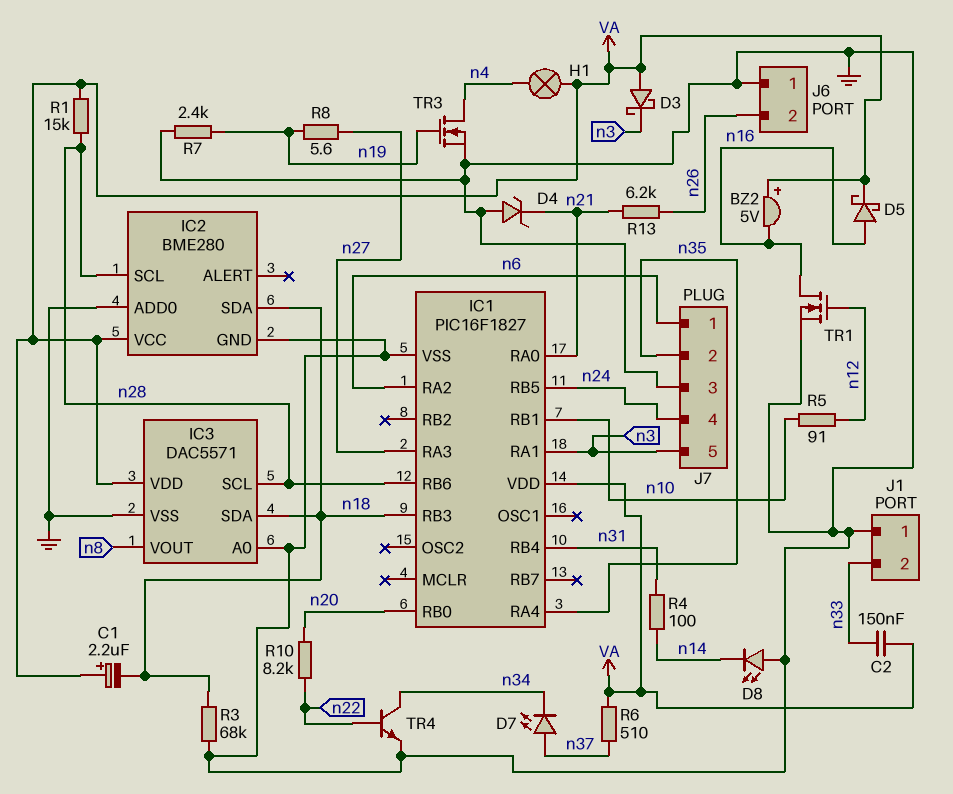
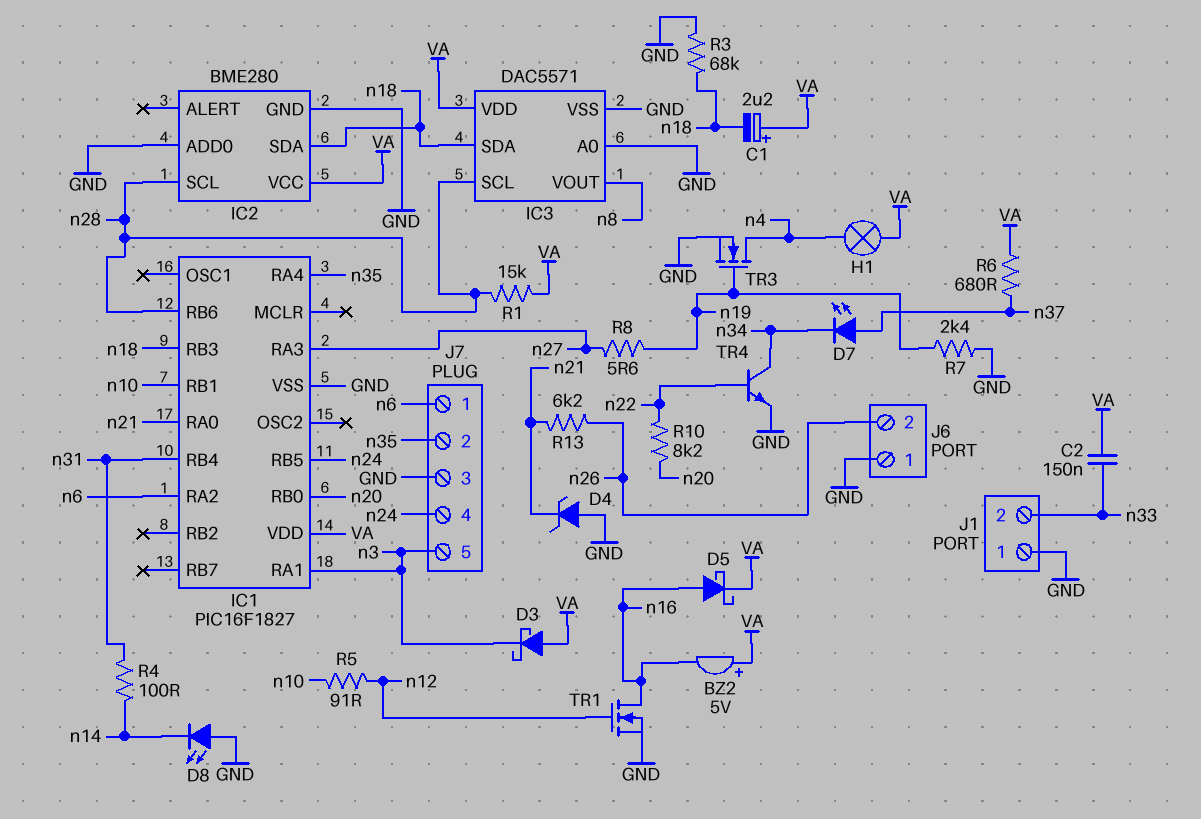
R6: 510 (VA, n37) -> 680 (VA, n37)

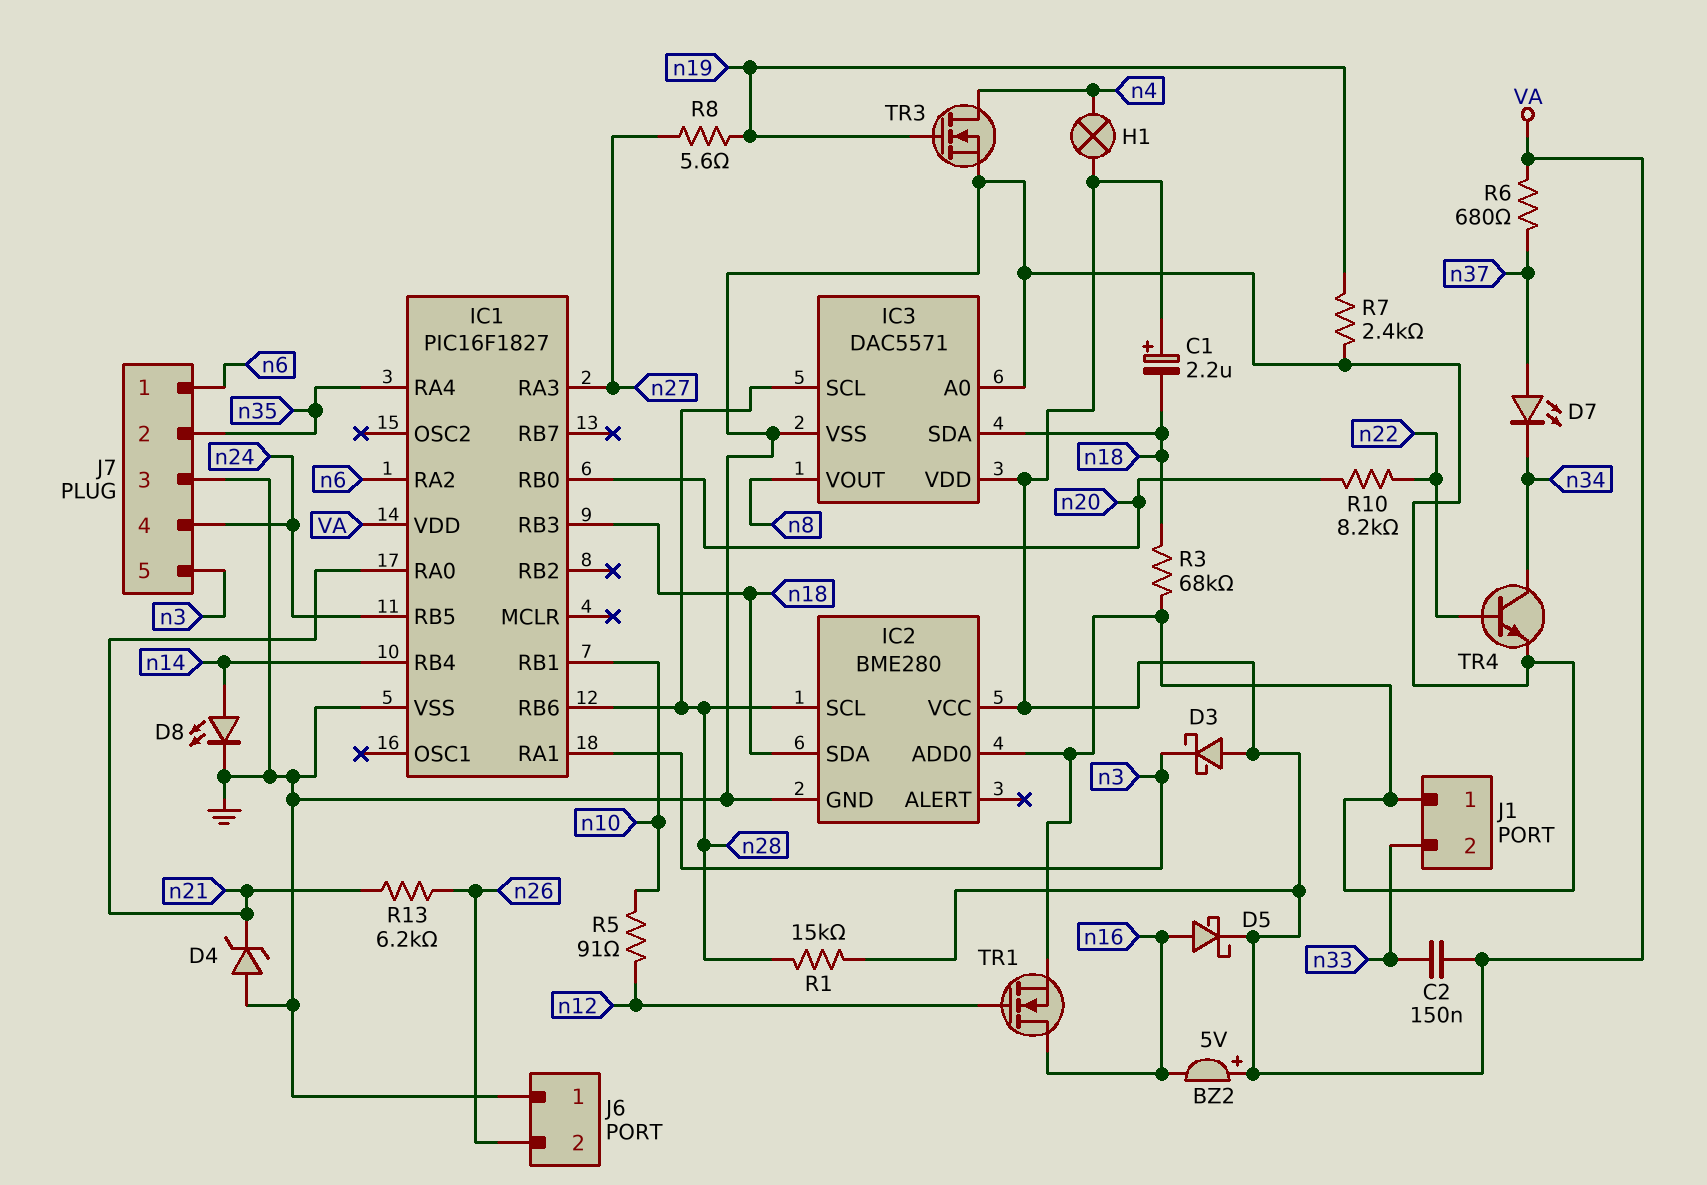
D8: LED (A GND, K n14) -> LED (A n14, K GND)
IC1 pin RB4: n31 -> n14
R4: 100 (n14, n31) -> none

